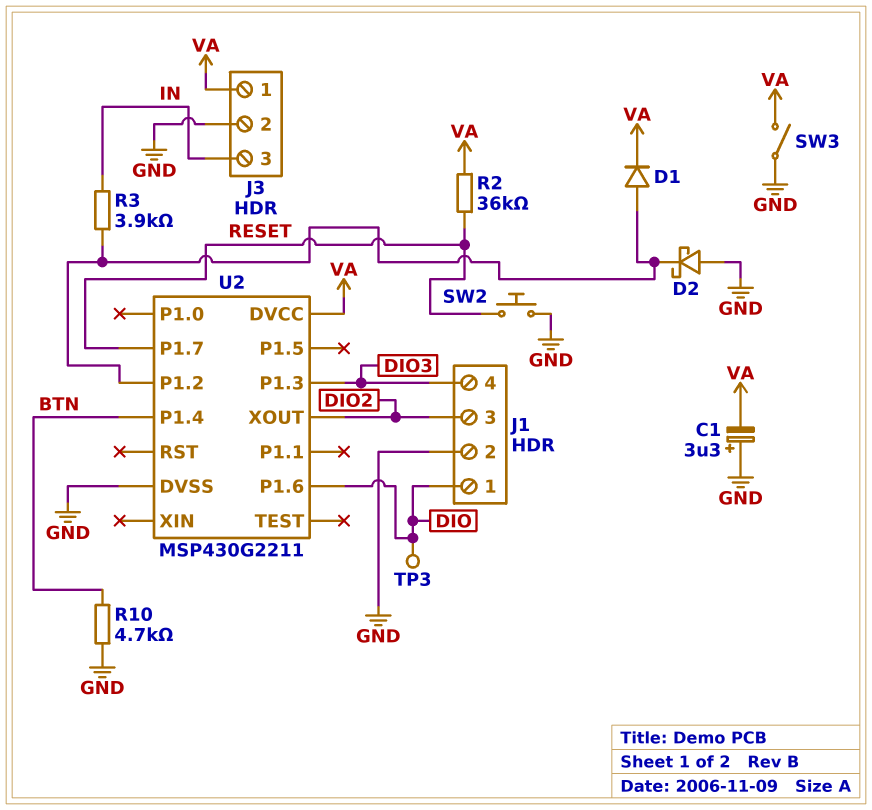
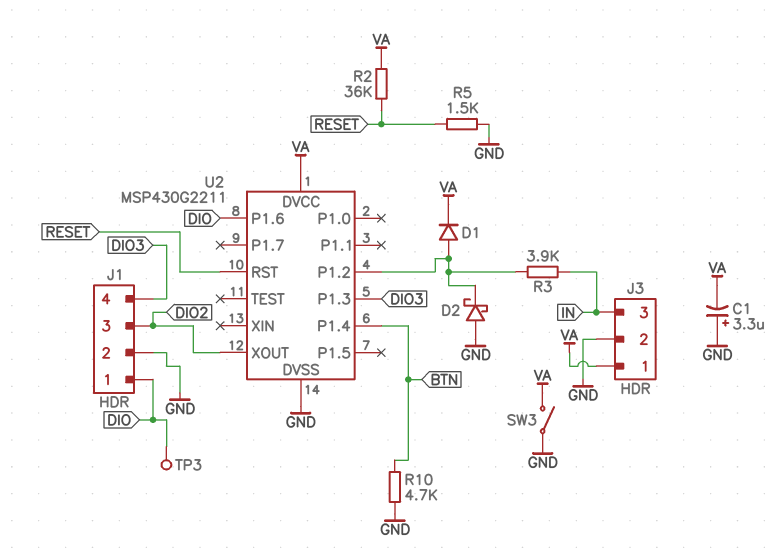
R5: none -> 1.5k (GND, RESET)
SW2: button (GND, RESET) -> none
U2 pin P1.7: RESET -> none
U2 pin RST: none -> RESET

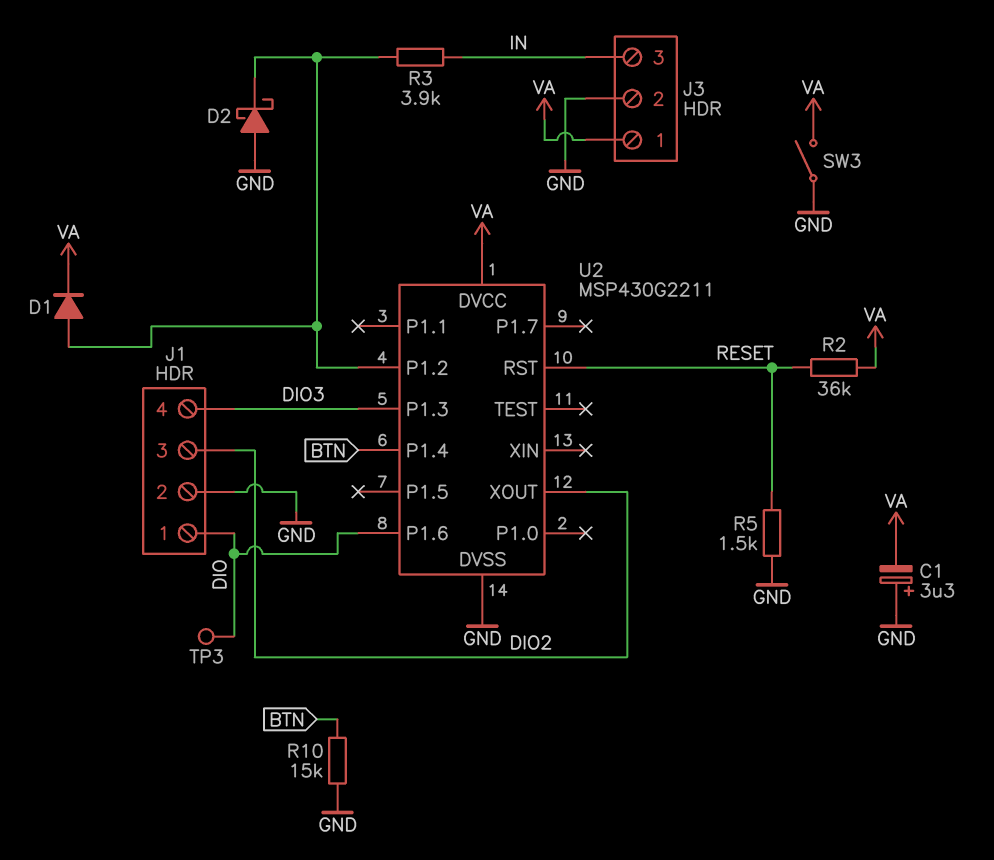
R10: 4.7k (BTN, GND) -> 15k (BTN, GND)

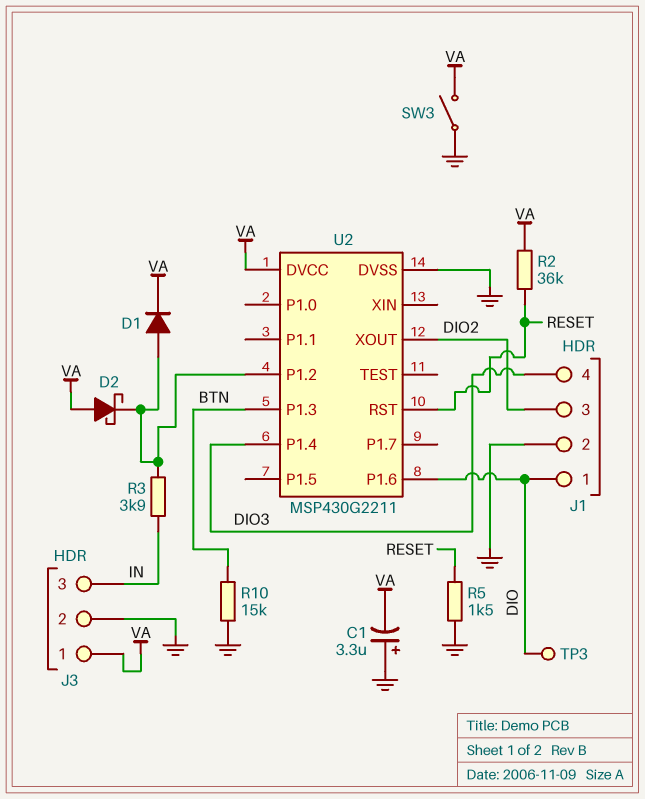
D2: schottky (A GND, K U2/P1.2) -> schottky (A VA, K U2/P1.2)
U2 pin P1.3: DIO3 -> BTN
U2 pin P1.4: BTN -> DIO3

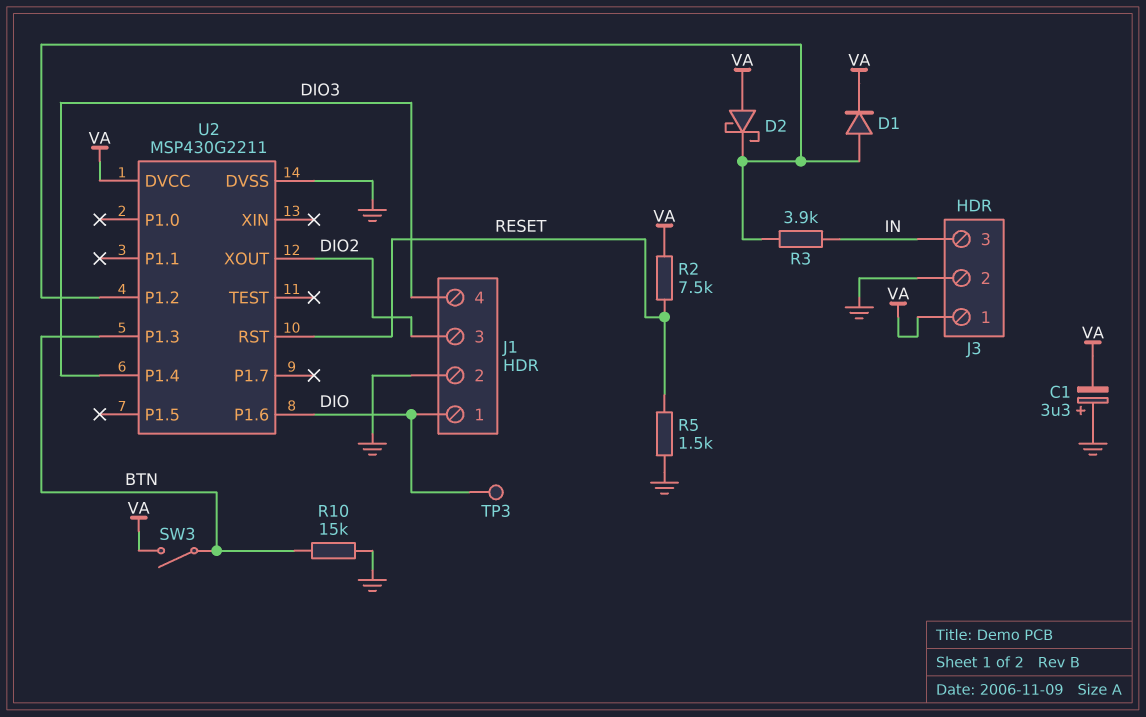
R2: 36k (RESET, VA) -> 7.5k (RESET, VA)
SW3: switch (GND, VA) -> switch (BTN, VA)

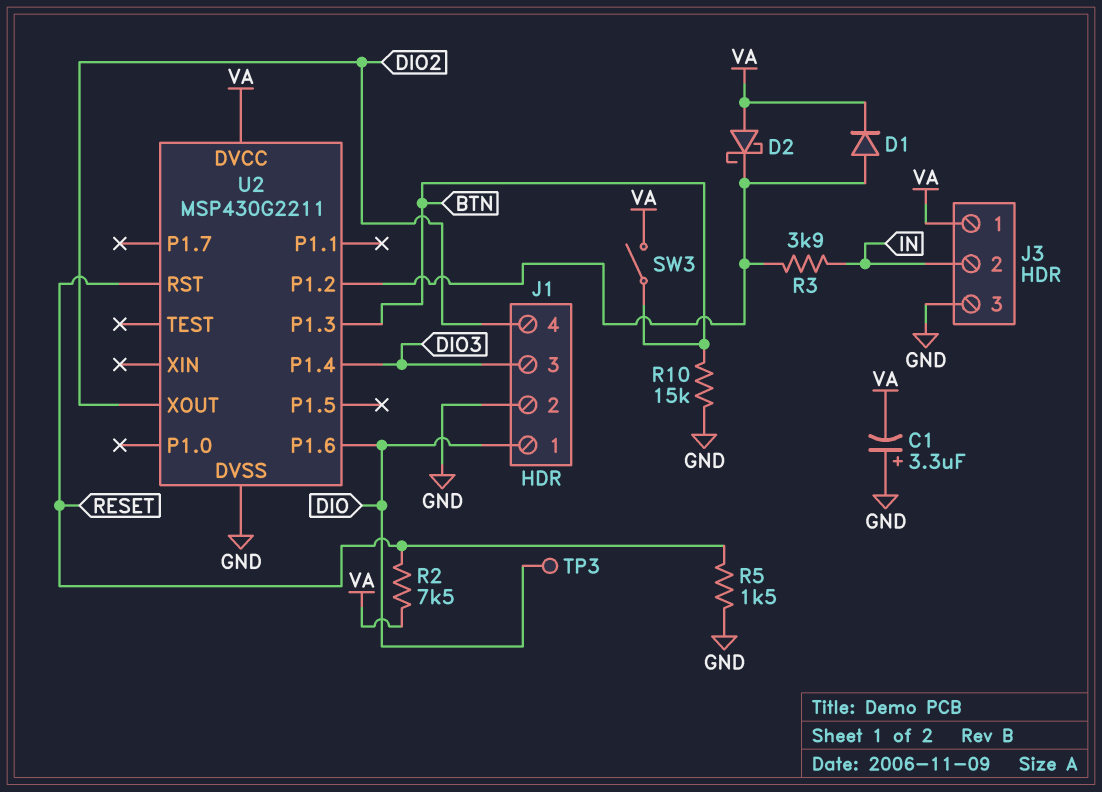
J1 pin 3: DIO2 -> DIO3
J1 pin 4: DIO3 -> DIO2
J3 pin 2: GND -> IN
J3 pin 3: IN -> GND

